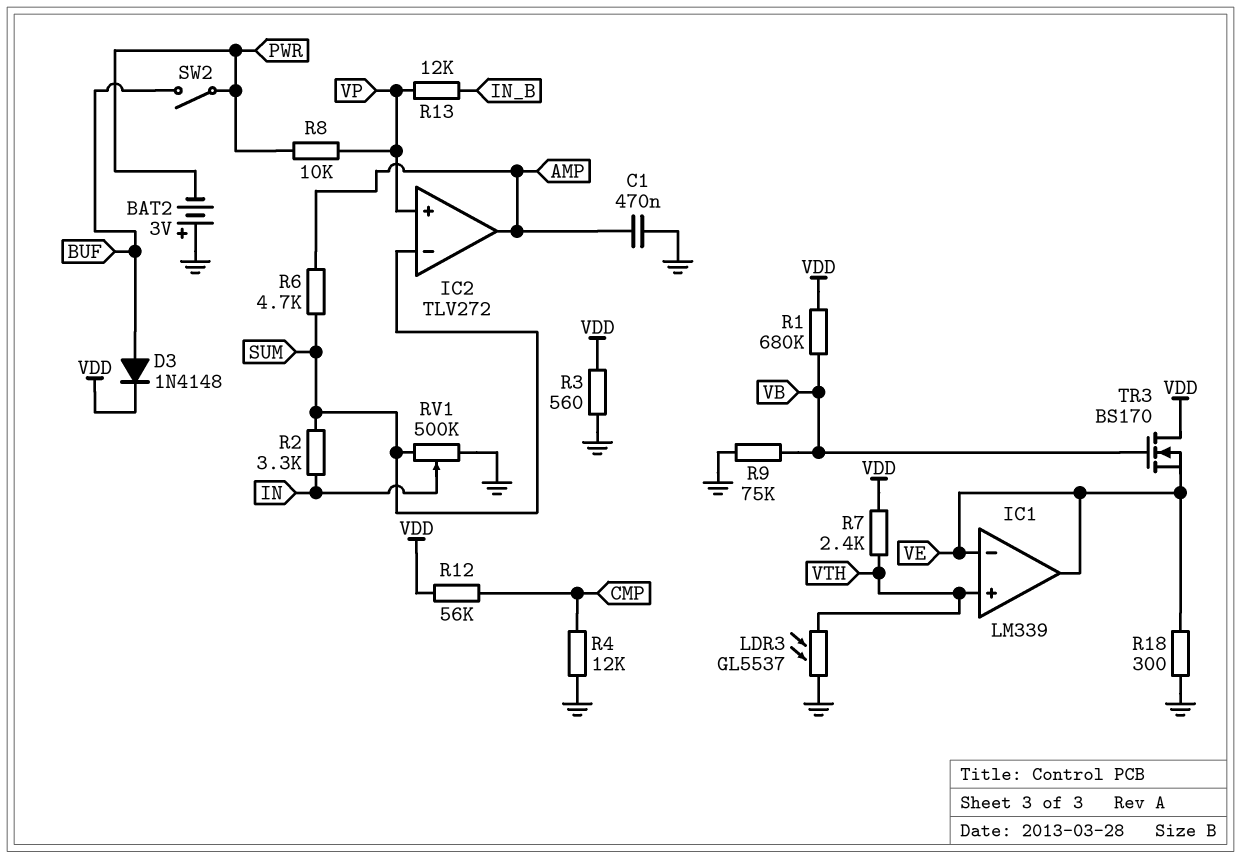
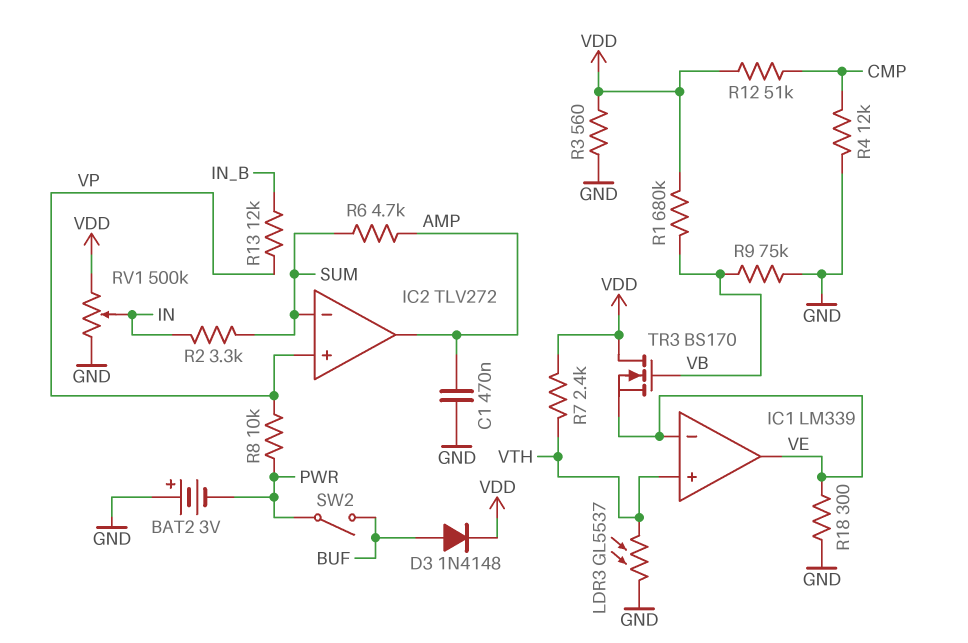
R12: 56k (CMP, VDD) -> 51k (CMP, VDD)
RV1: 500k (GND, SUM, wiper IN) -> 500k (GND, VDD, wiper IN)

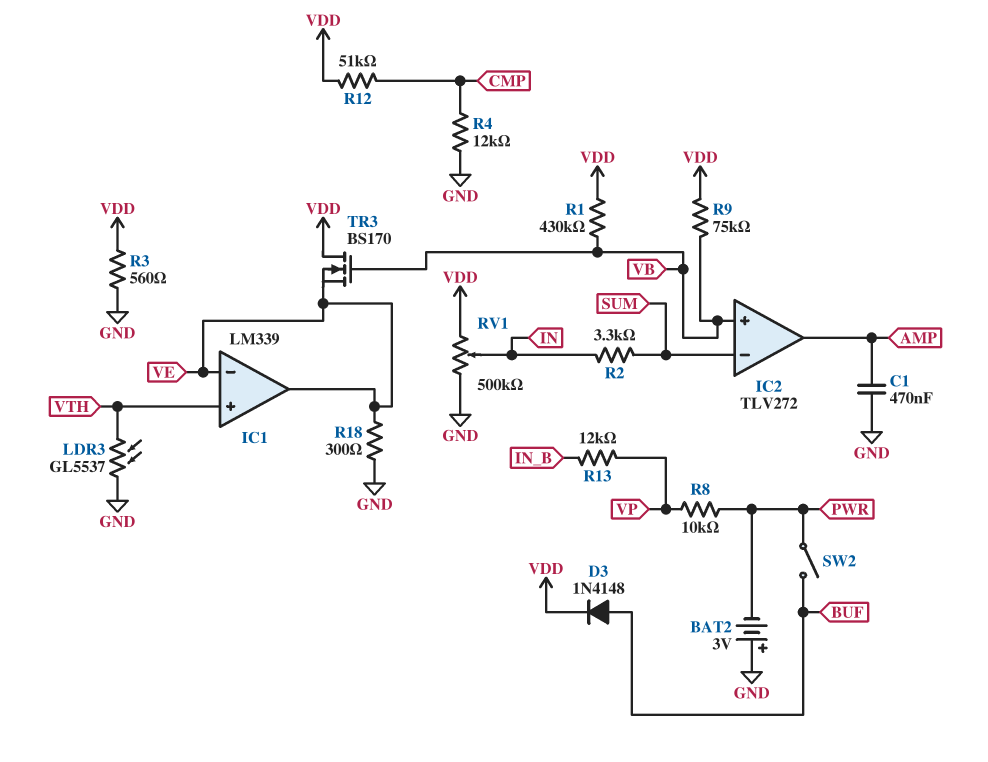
IC2 pin in+: VP -> VB
R1: 680k (VB, VDD) -> 430k (VB, VDD)
R6: 4.7k (AMP, SUM) -> none
R7: 2.4k (VDD, VTH) -> none
R9: 75k (GND, VB) -> 75k (VB, VDD)

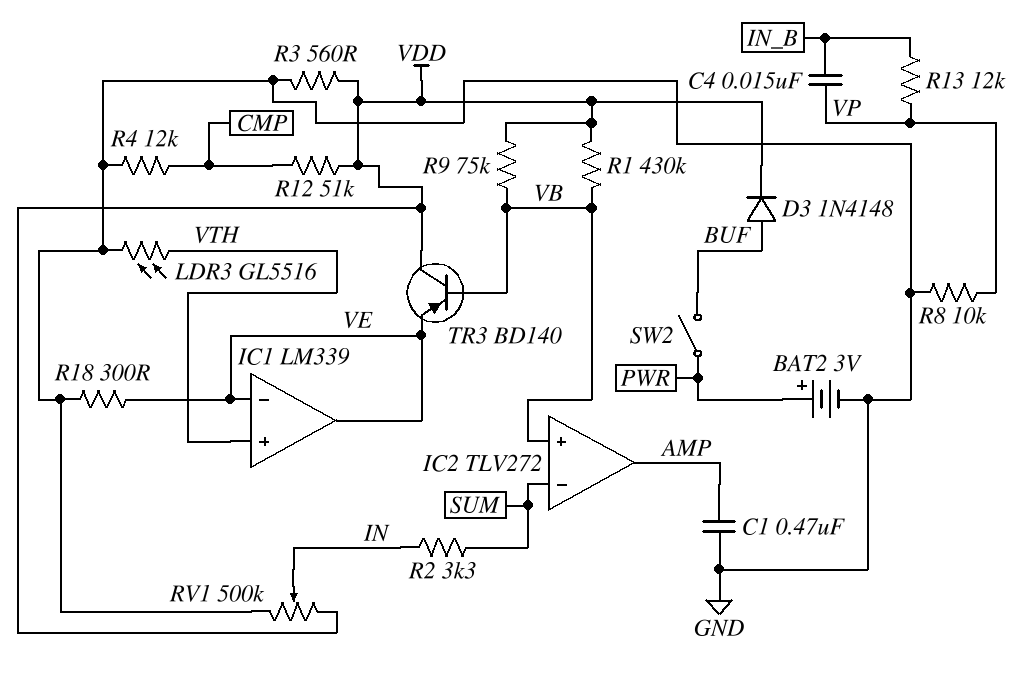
BAT2: 3V (plus GND, minus PWR) -> 3V (plus PWR, minus GND)
C4: none -> 15nF (IN_B, VP)
LDR3: GL5537 (GND, VTH) -> GL5516 (GND, VTH)
R8: 10k (PWR, VP) -> 10k (GND, VP)
TR3: NMOS BS170 (G VB, D VDD, S VE) -> PNP BD140 (B VB, C VDD, E VE)

